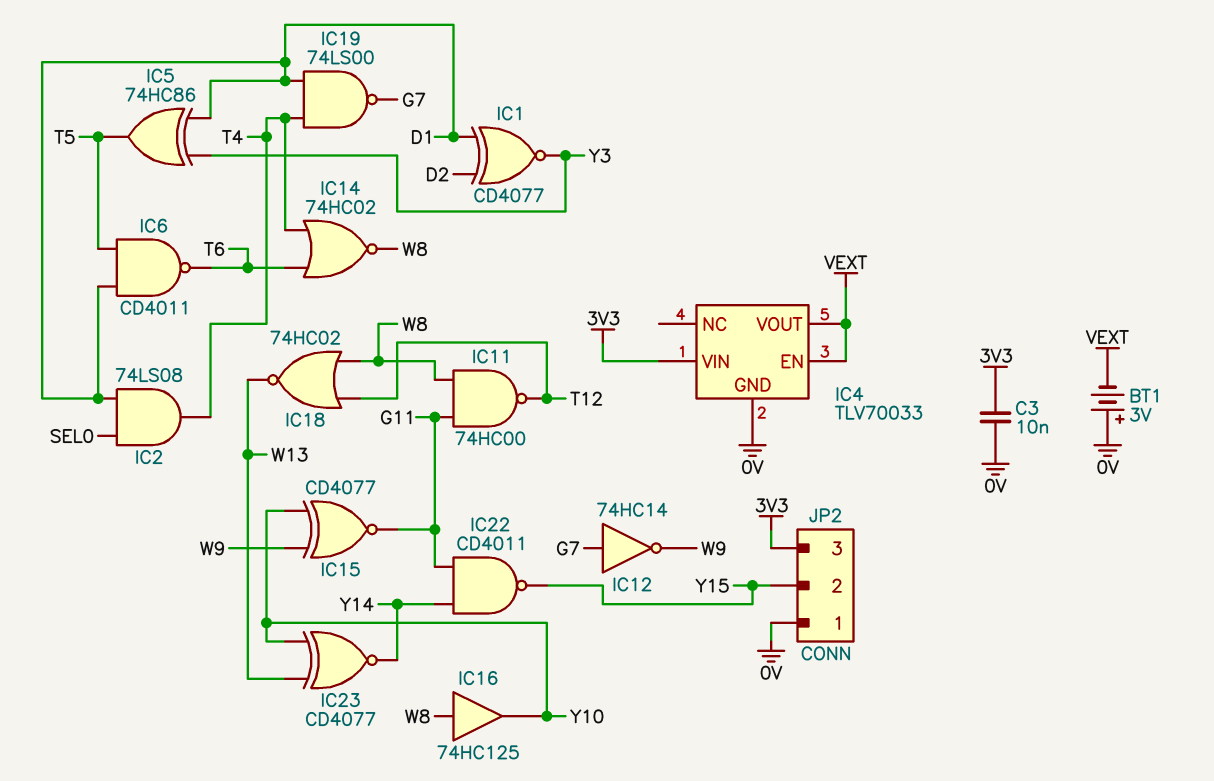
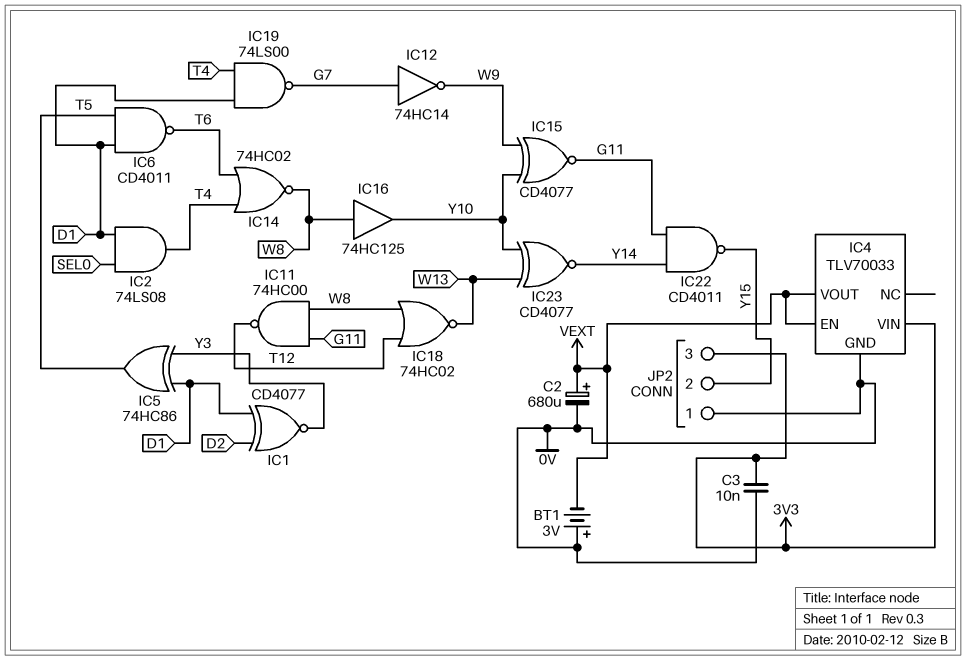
C2: none -> 680uF (plus VEXT, minus 0V)

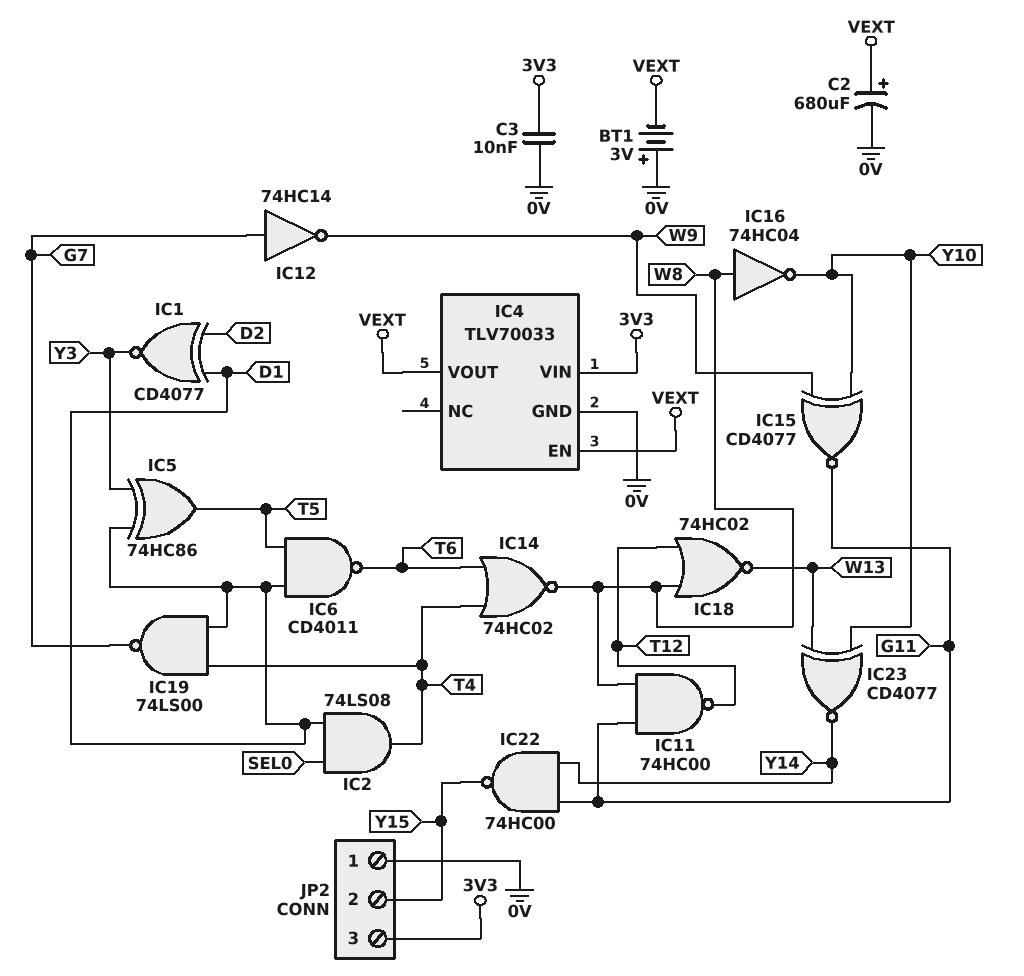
IC16: buffer 74HC125 (in W8, out Y10) -> NOT 74HC04 (in W8, out Y10)
IC22: NAND CD4011 (in G11, in Y14, out Y15) -> NAND 74HC00 (in G11, in Y14, out Y15)

